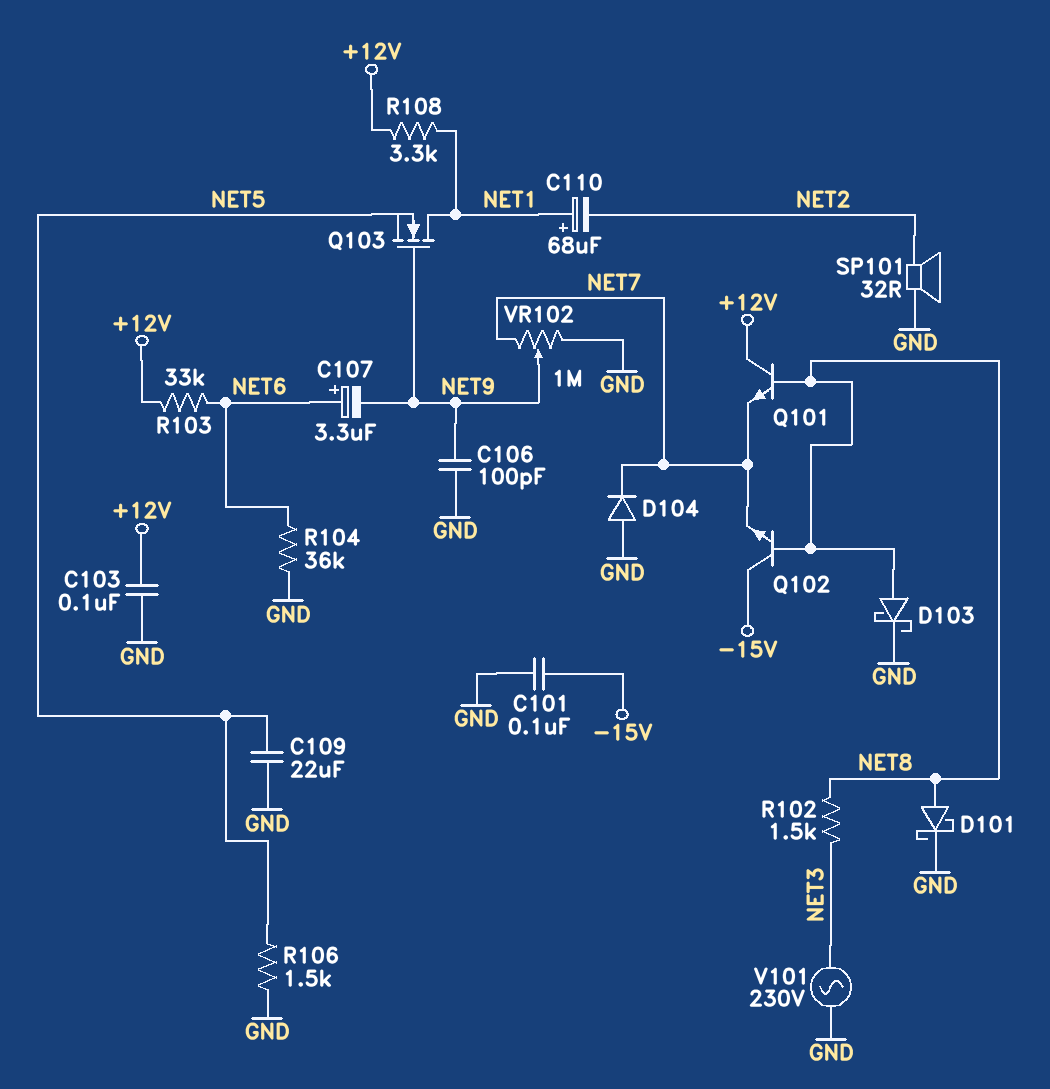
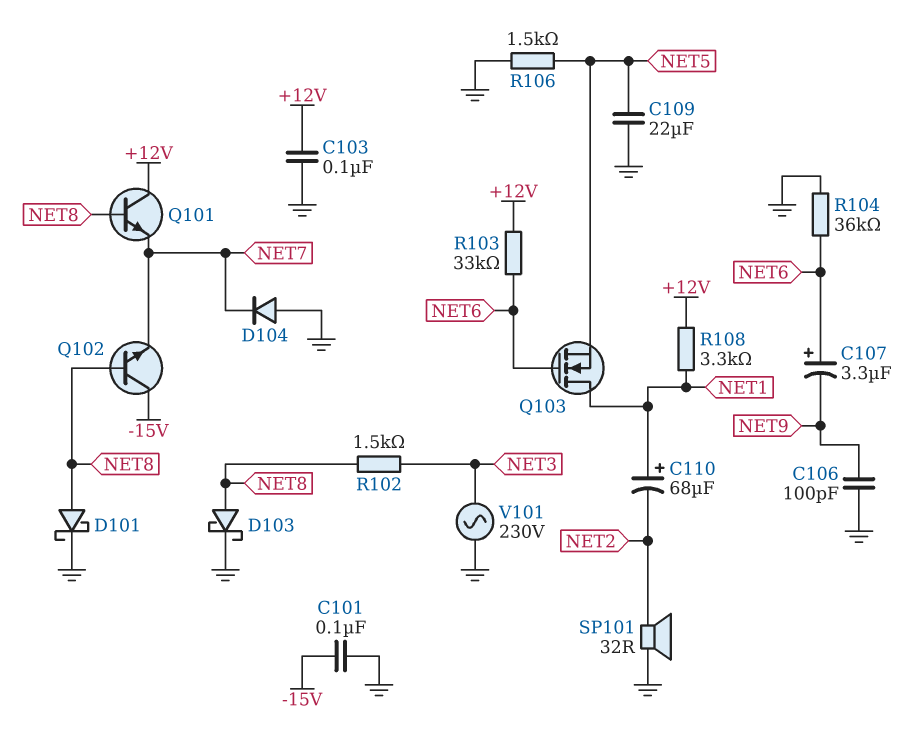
Q103: NMOS (G NET9, D NET1, S NET5) -> NMOS (G NET6, D NET1, S NET5)
VR102: 1M (GND, NET7, wiper NET9) -> none

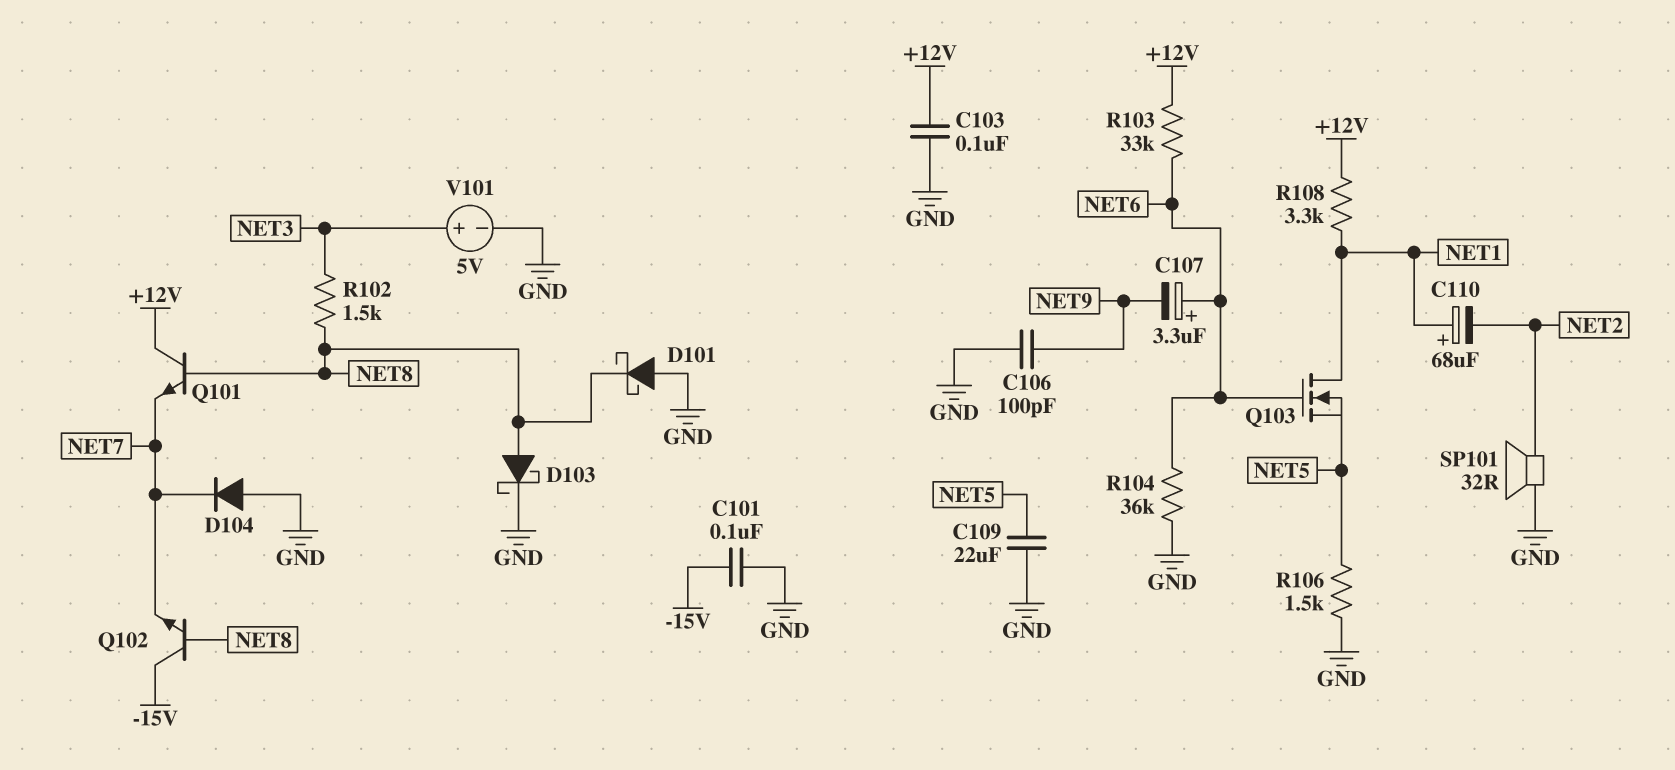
D101: schottky (A NET8, K GND) -> schottky (A GND, K NET8)
V101: AC 230V (GND, NET3) -> 5V (plus NET3, minus GND)

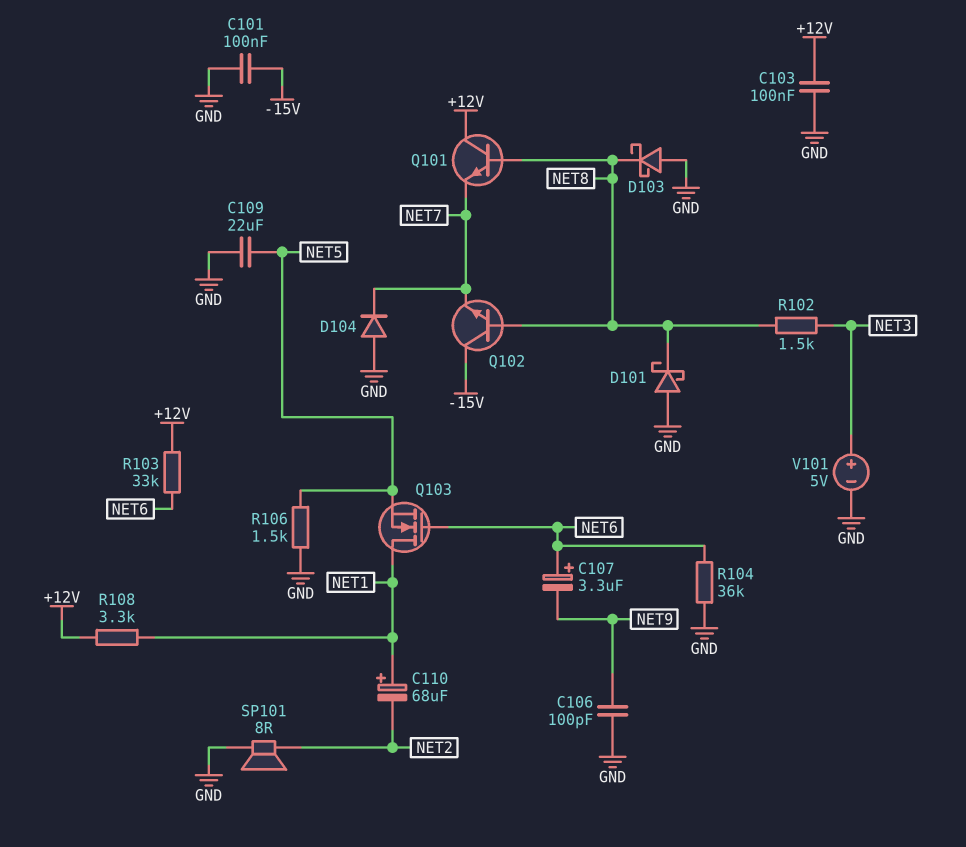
D103: schottky (A NET8, K GND) -> schottky (A GND, K NET8)
SP101: speaker 32R (GND, NET2) -> speaker 8R (GND, NET2)

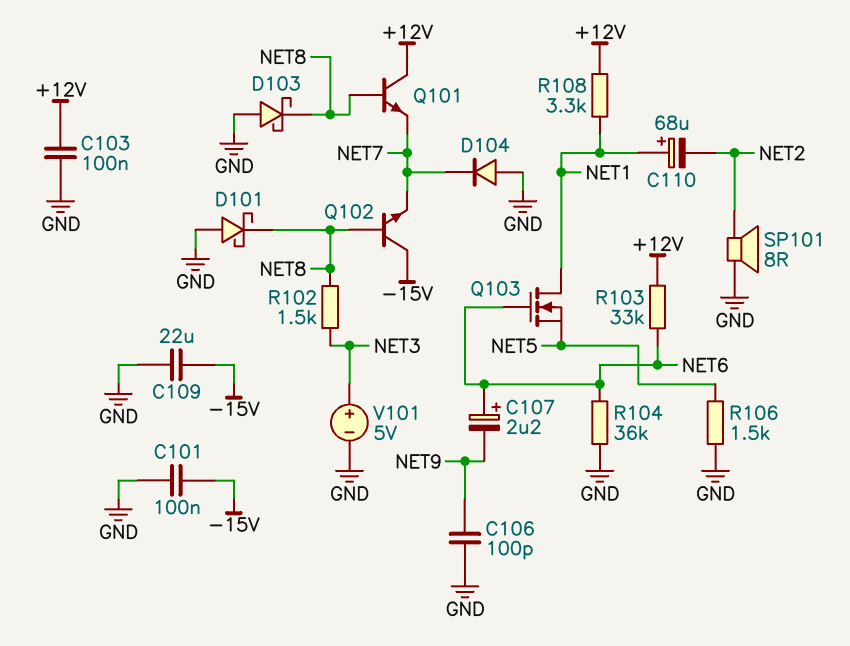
C107: 3.3uF (plus NET6, minus NET9) -> 2.2uF (plus NET6, minus NET9)
C109: 22uF (GND, NET5) -> 22uF (-15V, GND)

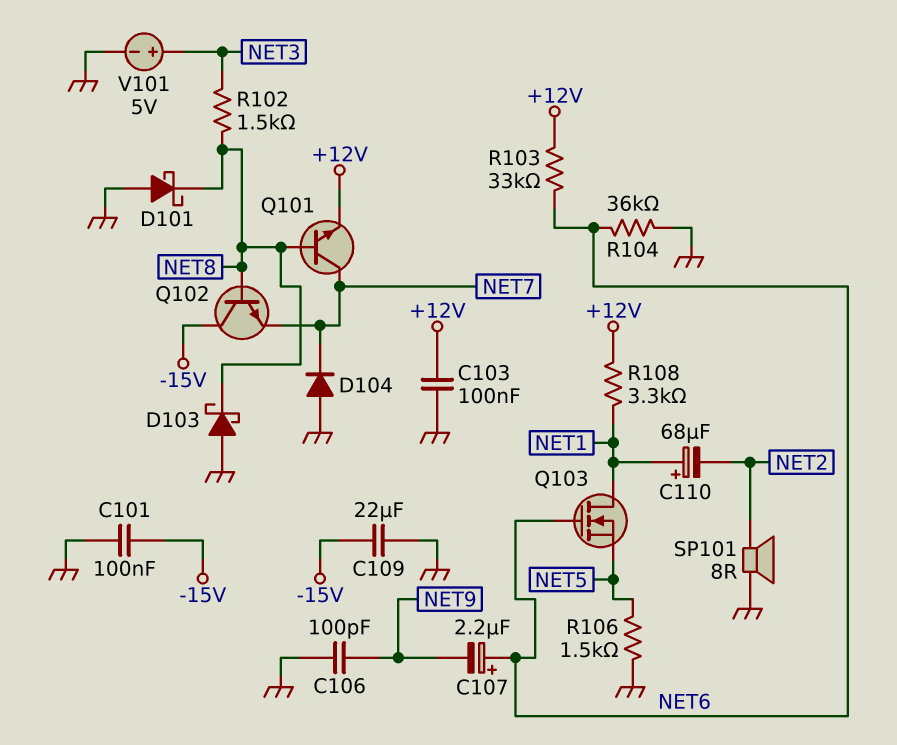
Q101: NPN (B NET8, C +12V, E NET7) -> NPN (B NET8, C NET7, E +12V)

